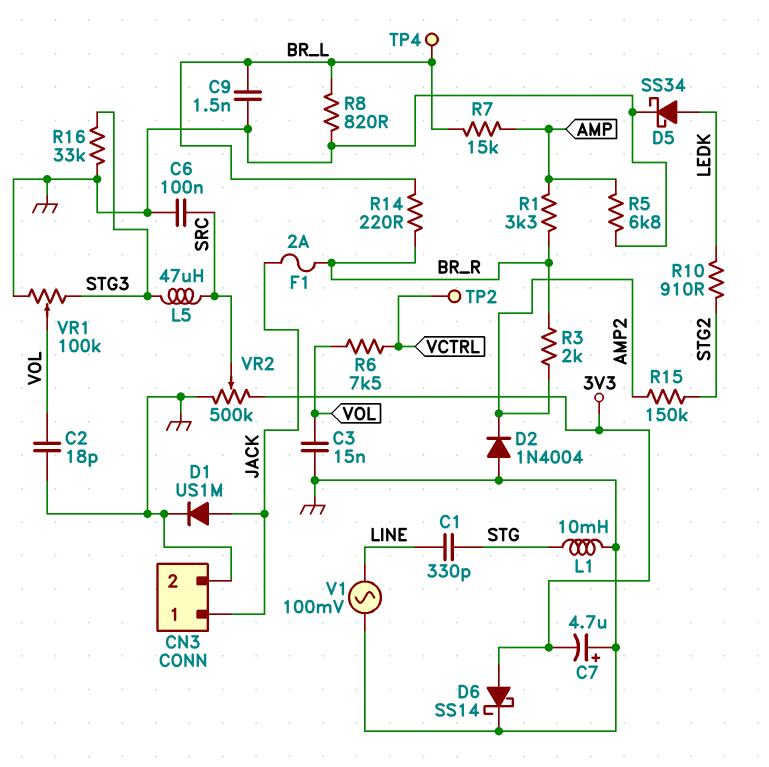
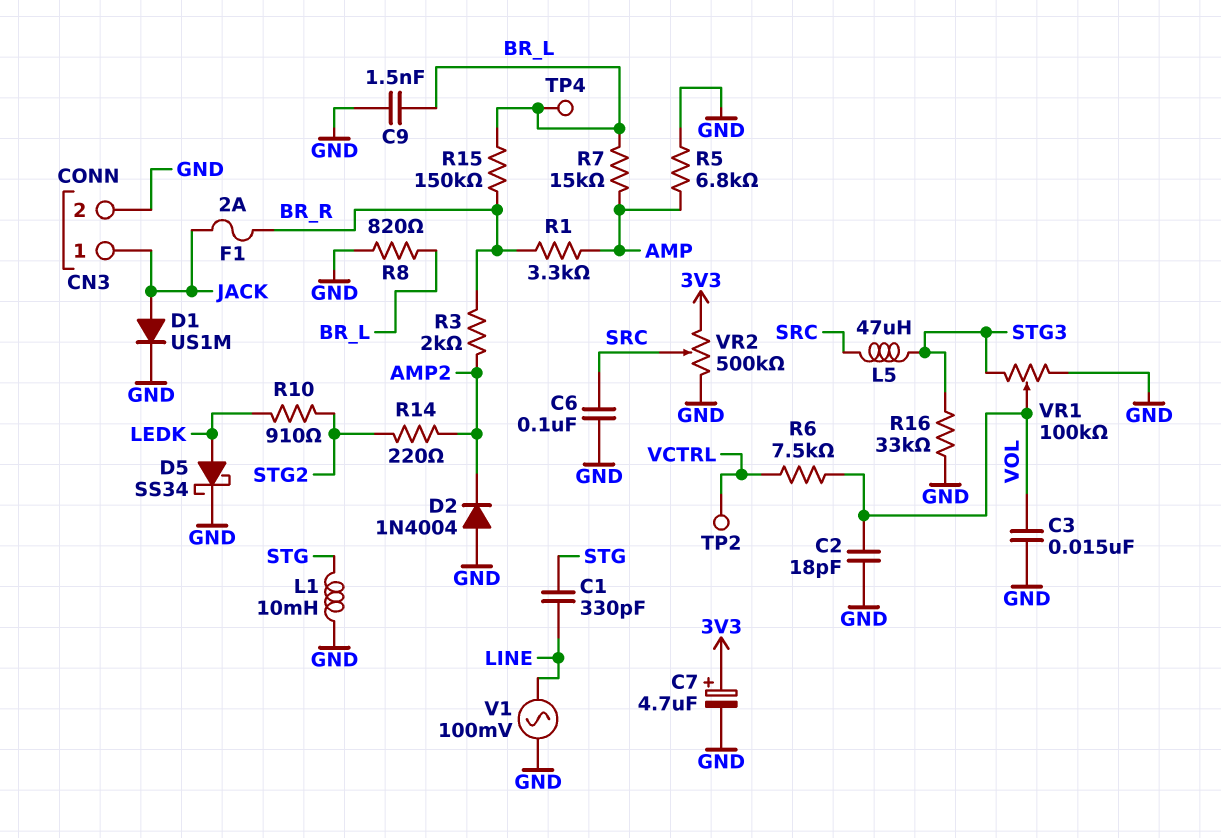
C7: 4.7uF (plus GND, minus 3V3) -> 4.7uF (plus 3V3, minus GND)
D6: schottky SS14 (A 3V3, K GND) -> none
R14: 220 (BR_L, BR_R) -> 220 (AMP2, STG2)
R15: 150k (AMP2, STG2) -> 150k (BR_L, BR_R)

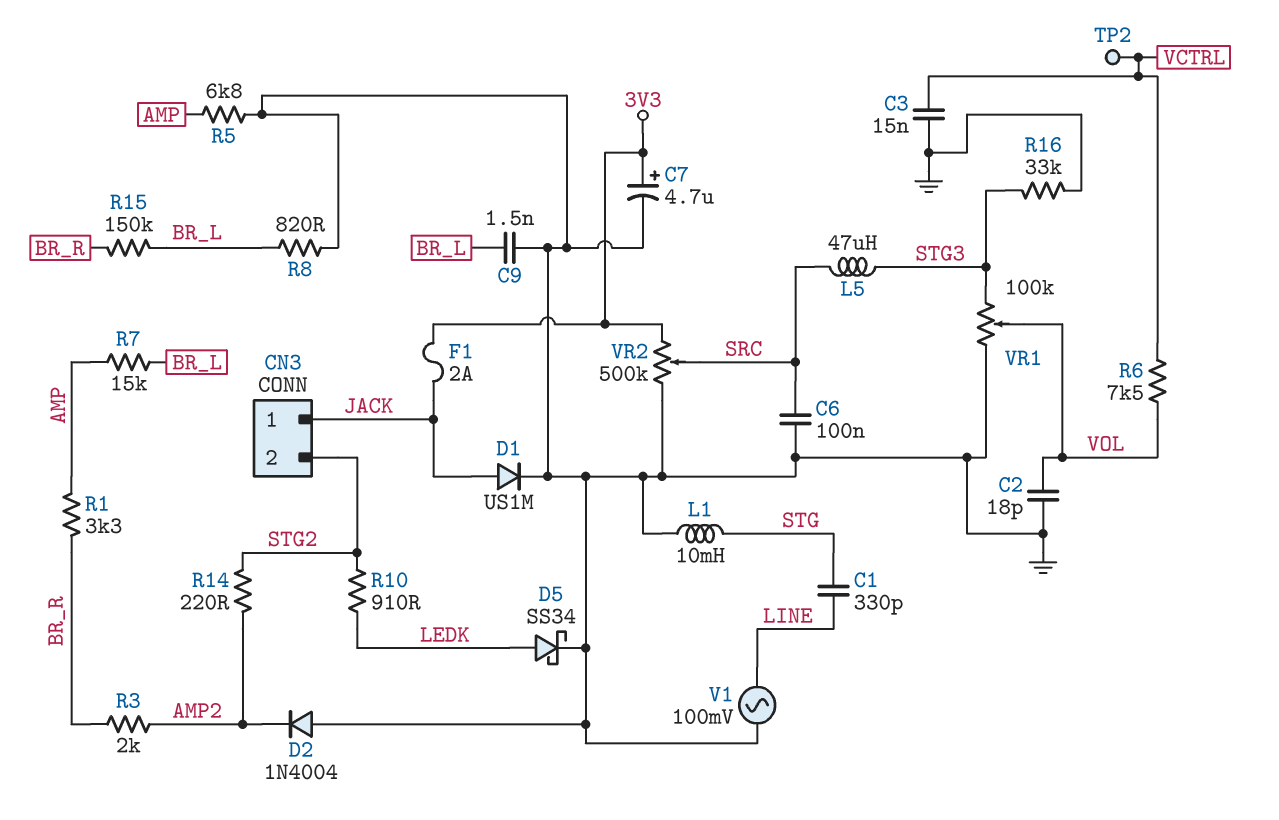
C3: 15nF (GND, VOL) -> 15nF (GND, VCTRL)
CN3 pin 2: GND -> STG2
F1: 2A (BR_R, JACK) -> 2A (3V3, JACK)
TP4: test point (BR_L) -> none

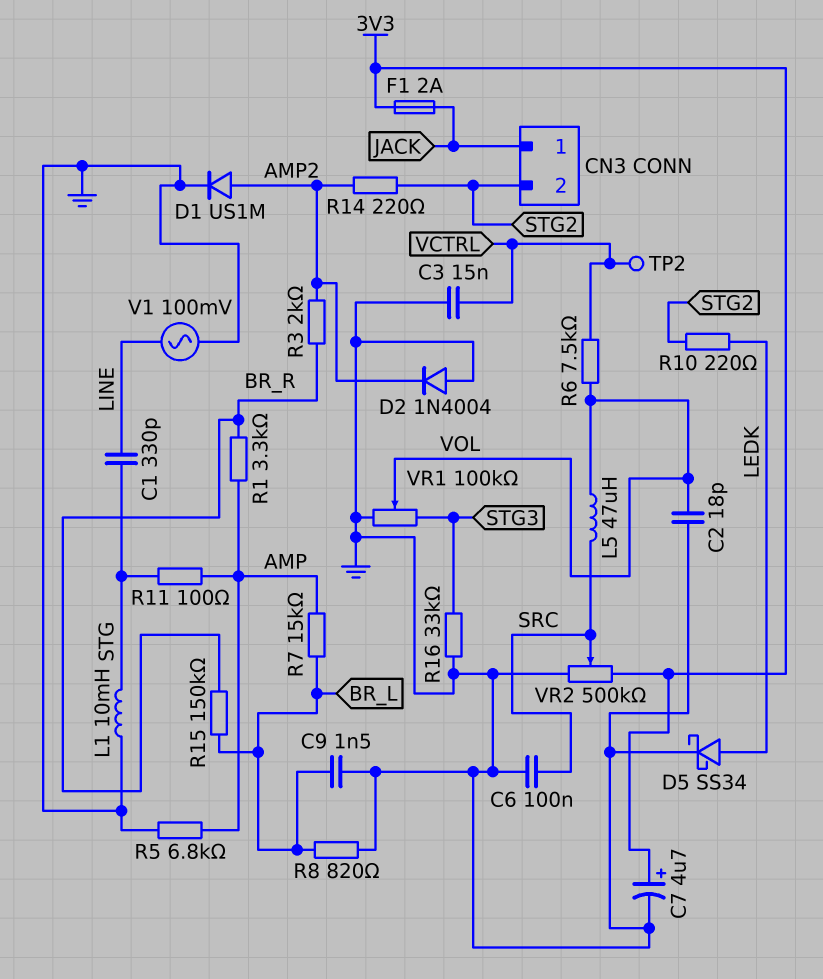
D1: diode US1M (A JACK, K GND) -> diode US1M (A AMP2, K GND)
L5: 47uH (SRC, STG3) -> 47uH (SRC, VOL)
R10: 910 (LEDK, STG2) -> 220 (LEDK, STG2)
R11: none -> 100 (AMP, STG)

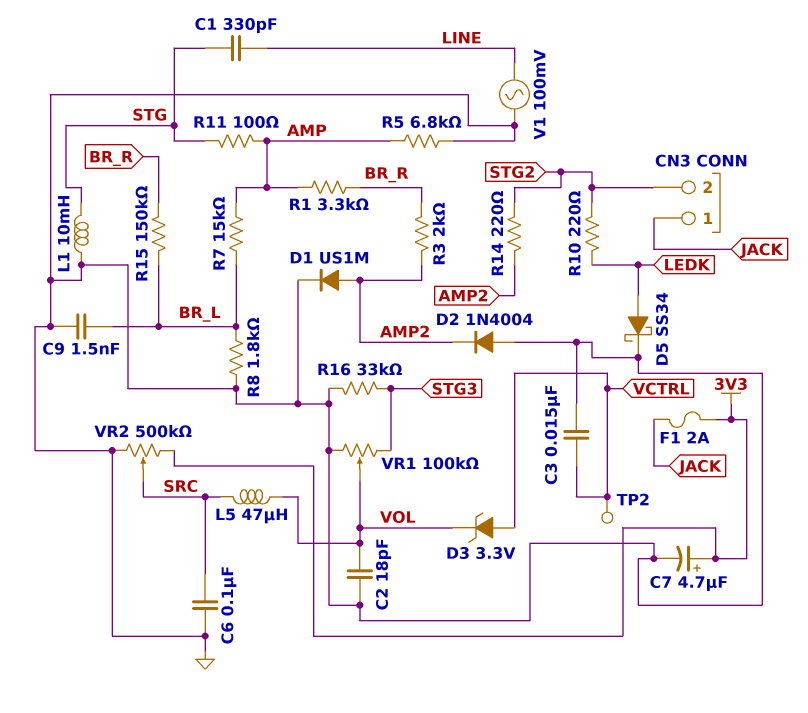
D3: none -> zener 3.3V (A VCTRL, K VOL)
R6: 7.5k (VCTRL, VOL) -> none
R8: 820 (BR_L, GND) -> 1.8k (BR_L, GND)

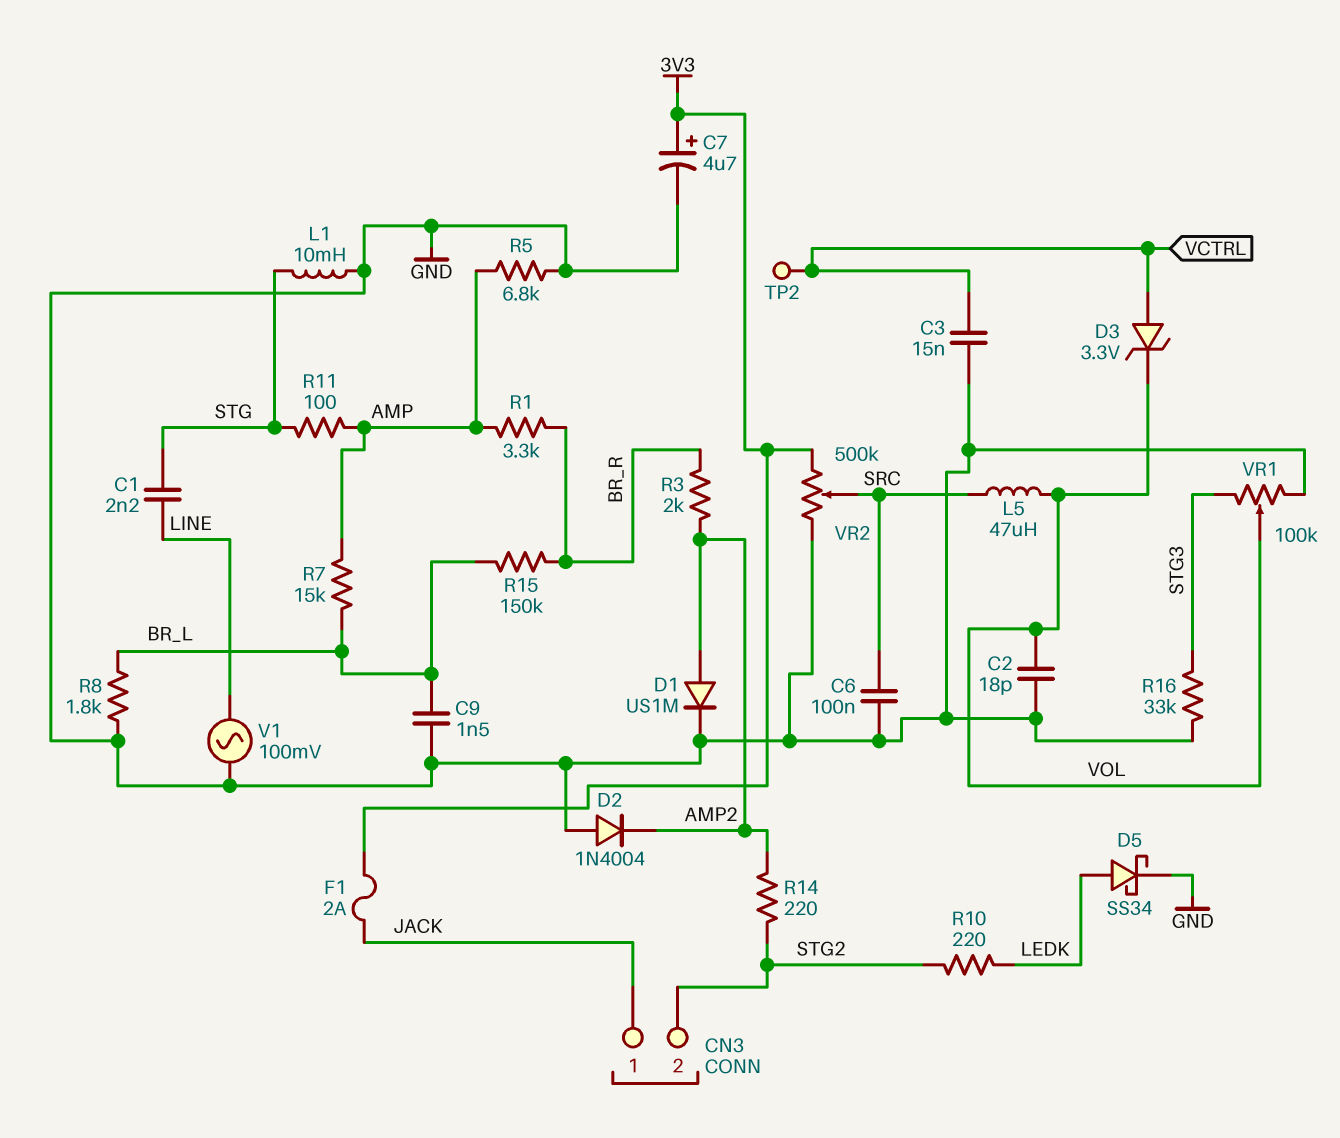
C1: 330pF (LINE, STG) -> 2.2nF (LINE, STG)

